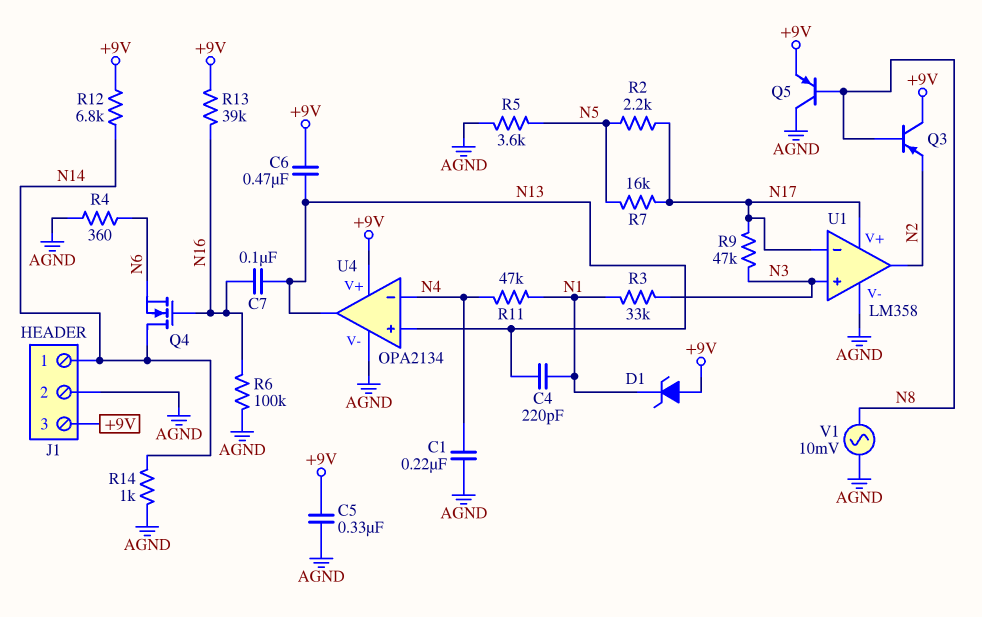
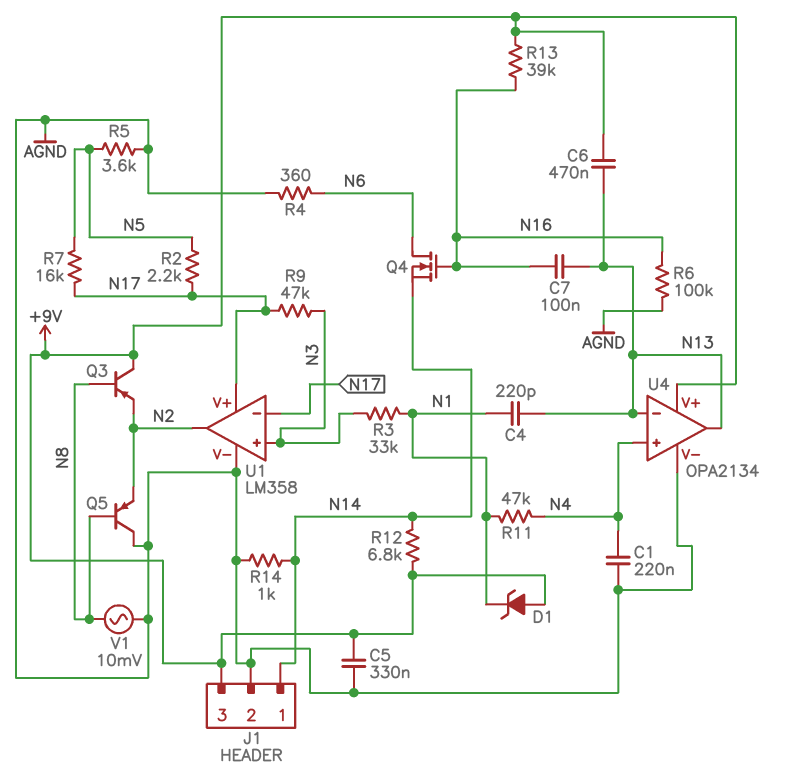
Q4: NMOS (G N16, D N14, S N6) -> NMOS (G N16, D N6, S N14)
Q5: PNP (B N8, C AGND, E +9V) -> PNP (B N8, C AGND, E N2)
U4 pin in+: N13 -> N4
U4 pin in-: N4 -> N13

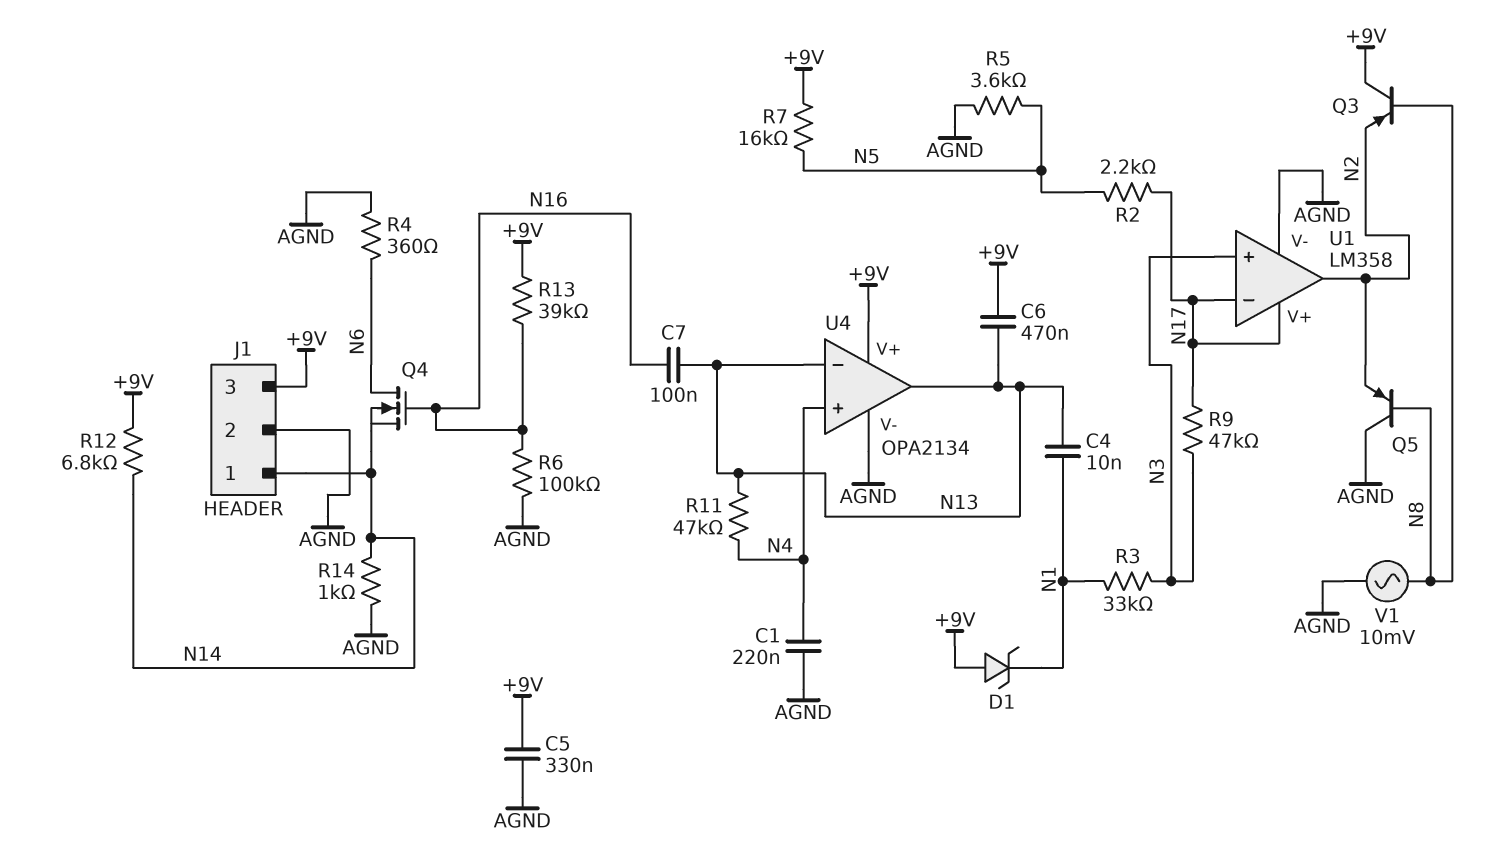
C4: 220pF (N1, N13) -> 10nF (N1, N13)
R7: 16k (N5, N17) -> 16k (+9V, N5)
R11: 47k (N1, N4) -> 47k (N4, N13)

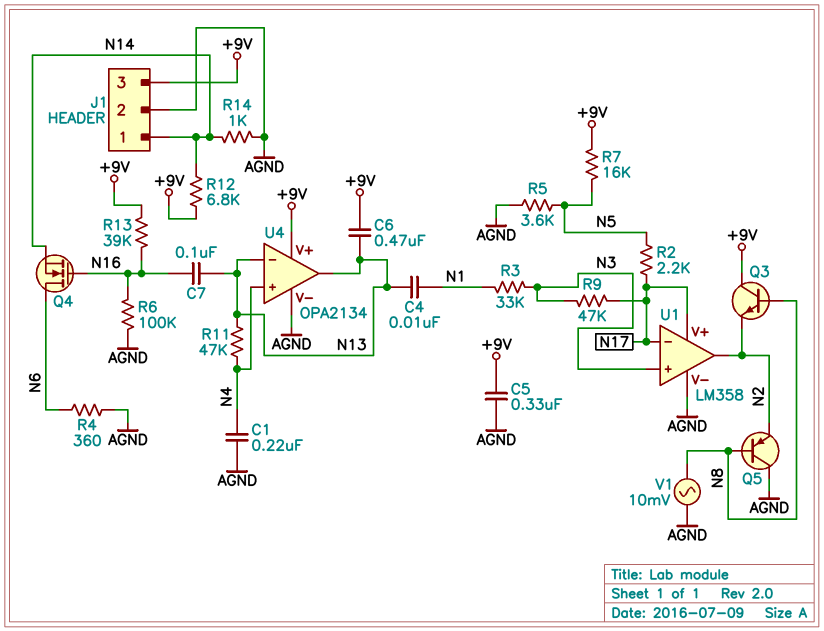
D1: zener (A +9V, K N1) -> none
Q3: PNP (B N8, C +9V, E N2) -> NPN (B N8, C +9V, E N2)

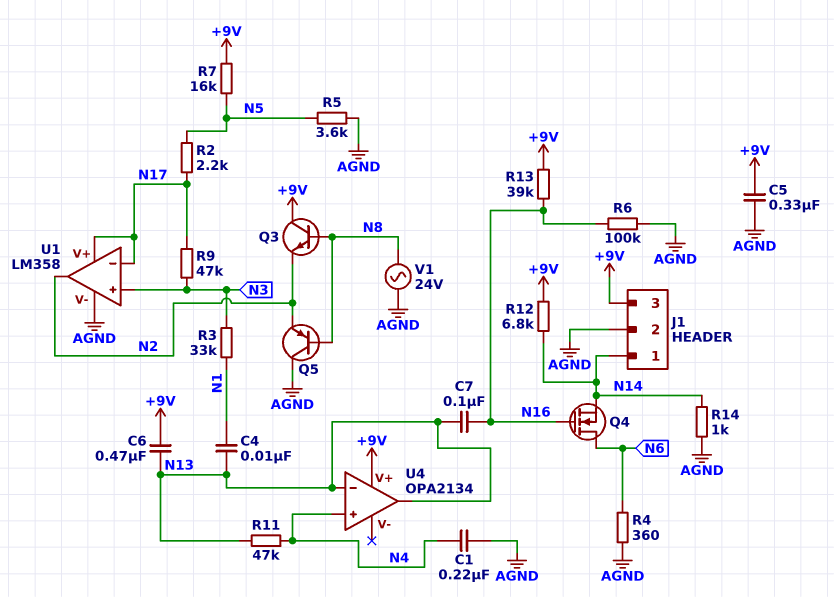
U4 pin V-: AGND -> none
V1: AC 10mV (AGND, N8) -> AC 24V (AGND, N8)

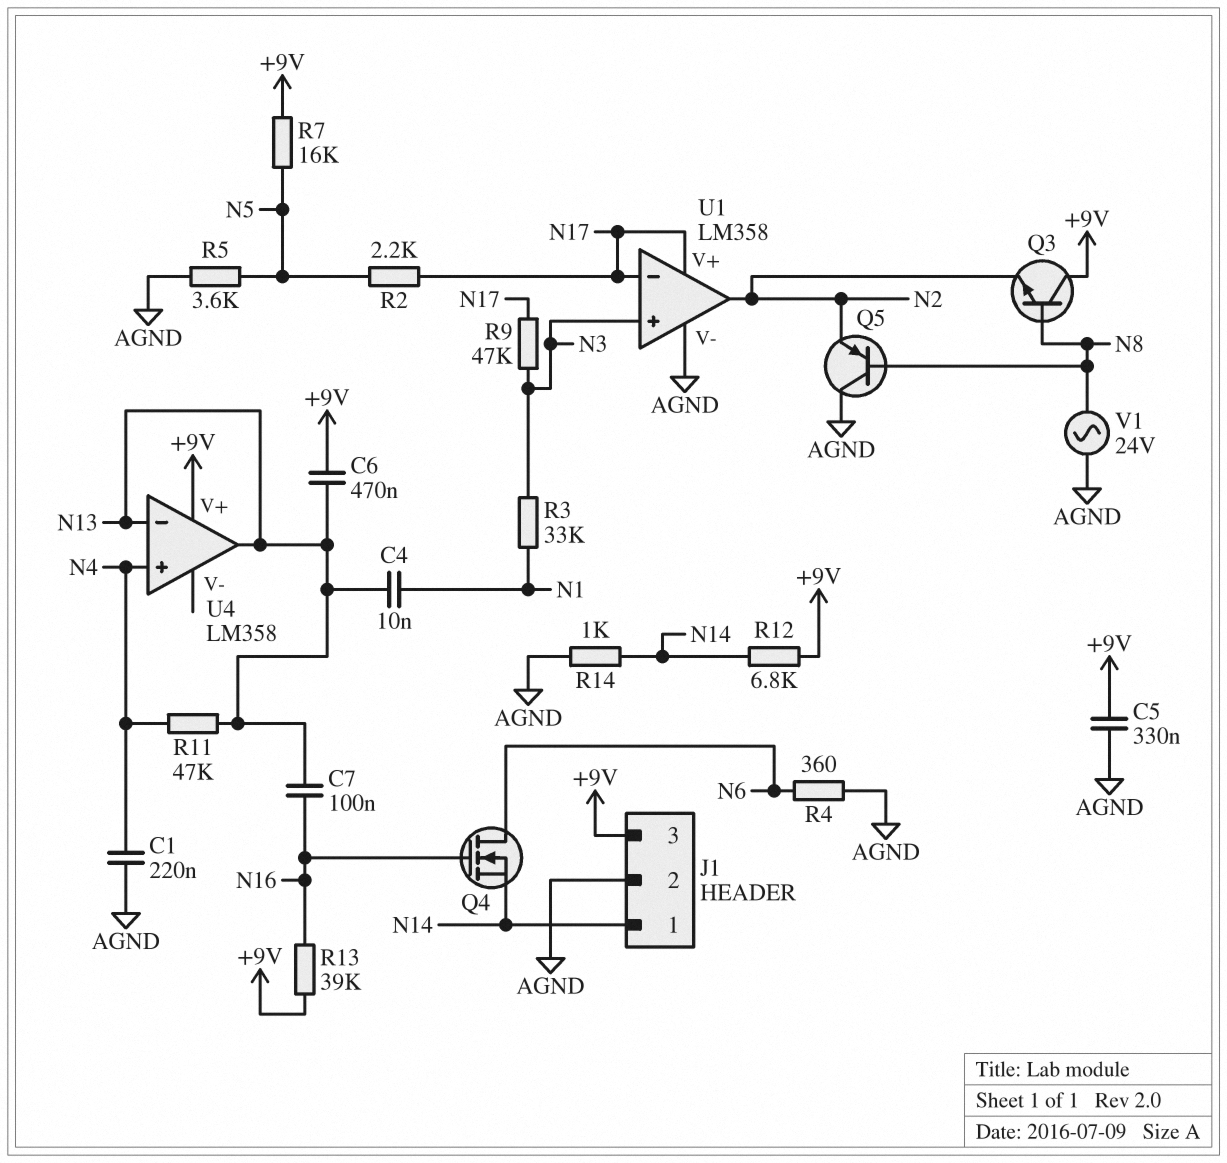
R6: 100k (AGND, N16) -> none
U4: OPA2134 -> LM358

